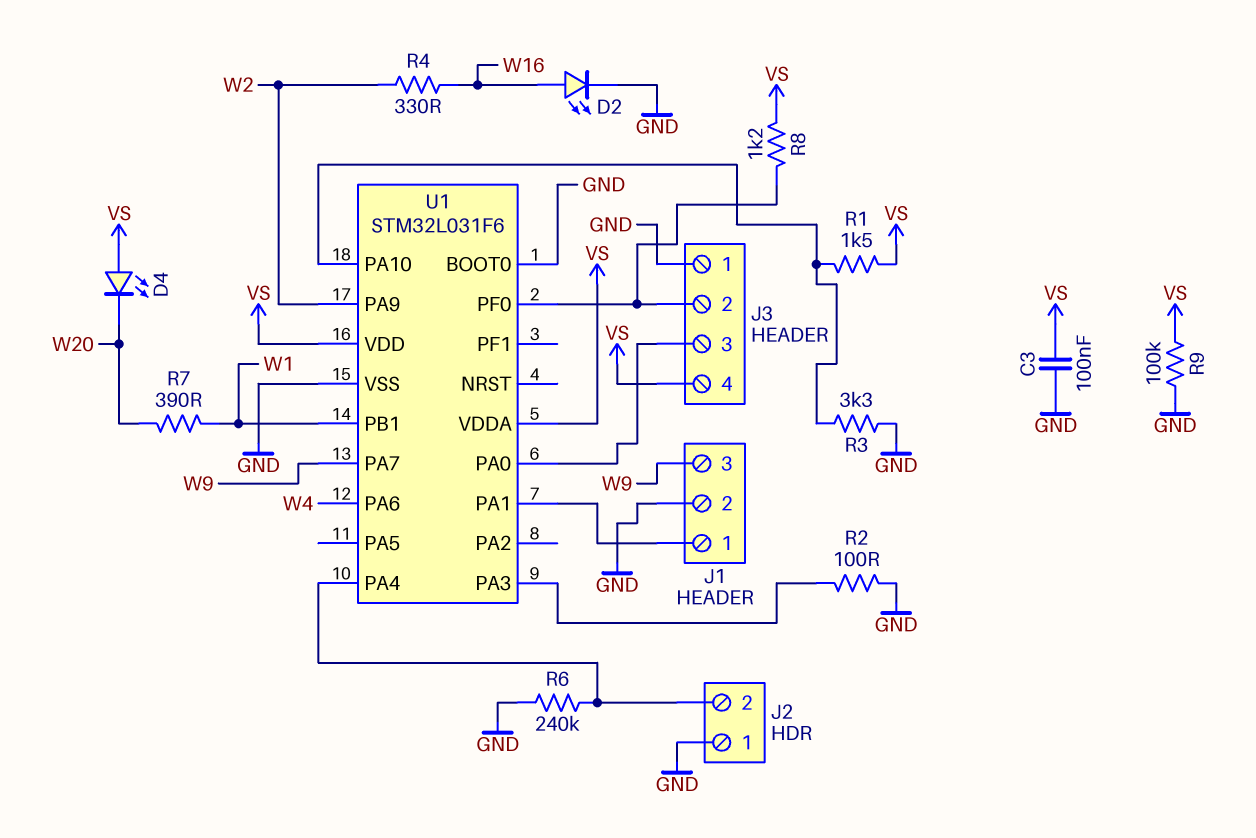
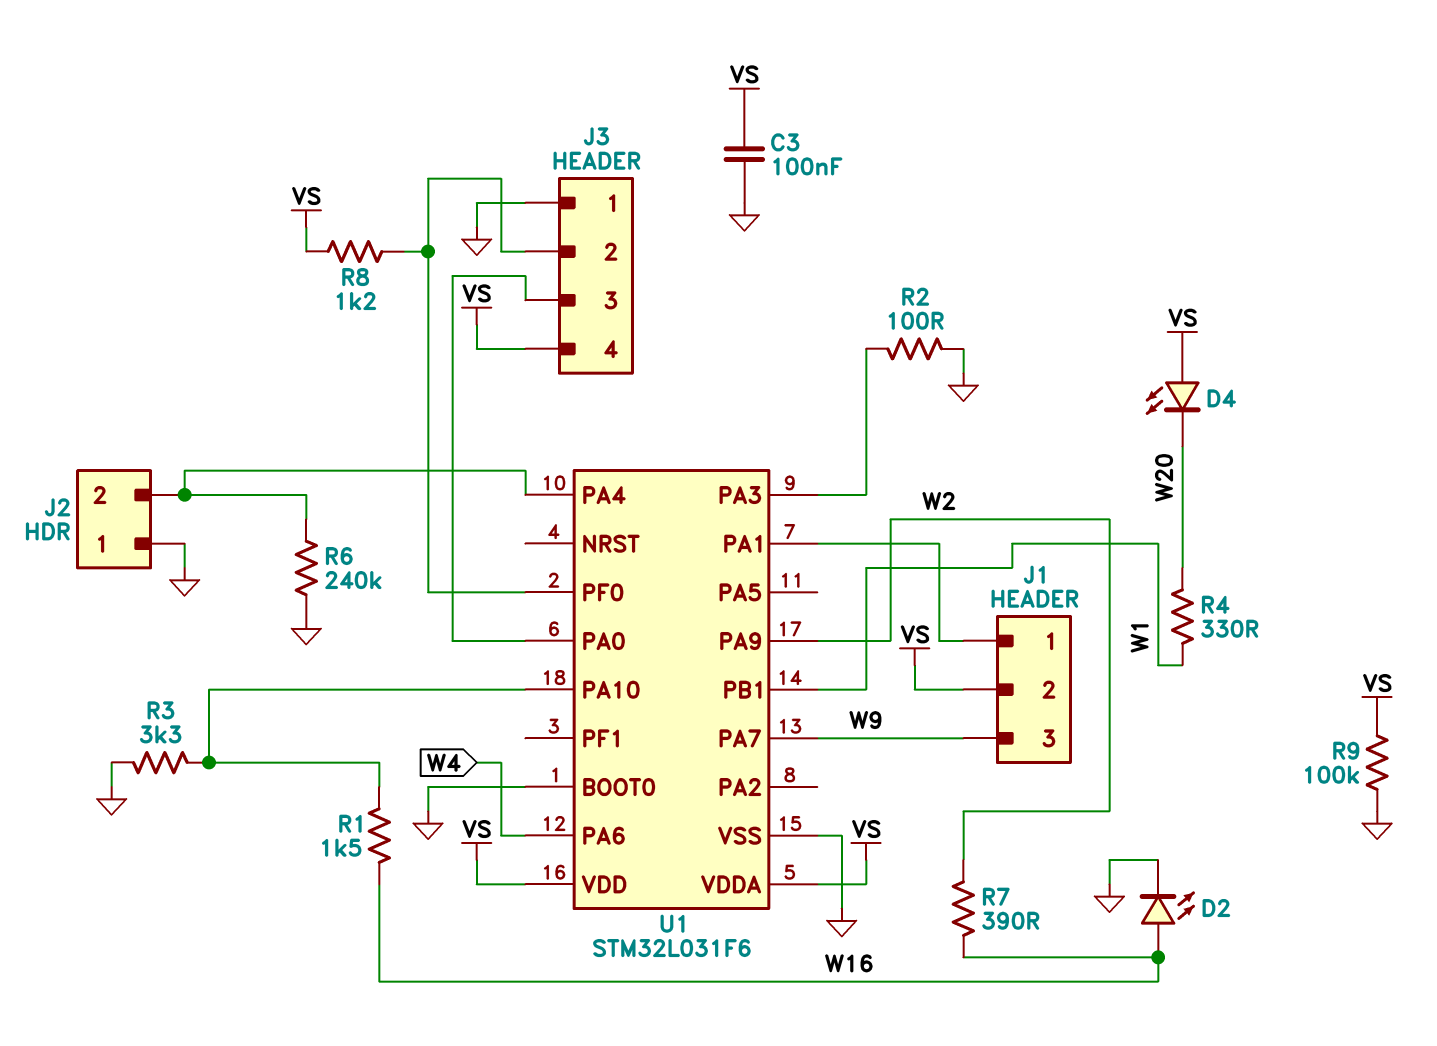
J1 pin 2: GND -> VS
R1: 1.5k (U1/PA10, VS) -> 1.5k (U1/PA10, W16)
R4: 330 (W2, W16) -> 330 (W1, W20)
R7: 390 (W1, W20) -> 390 (W2, W16)

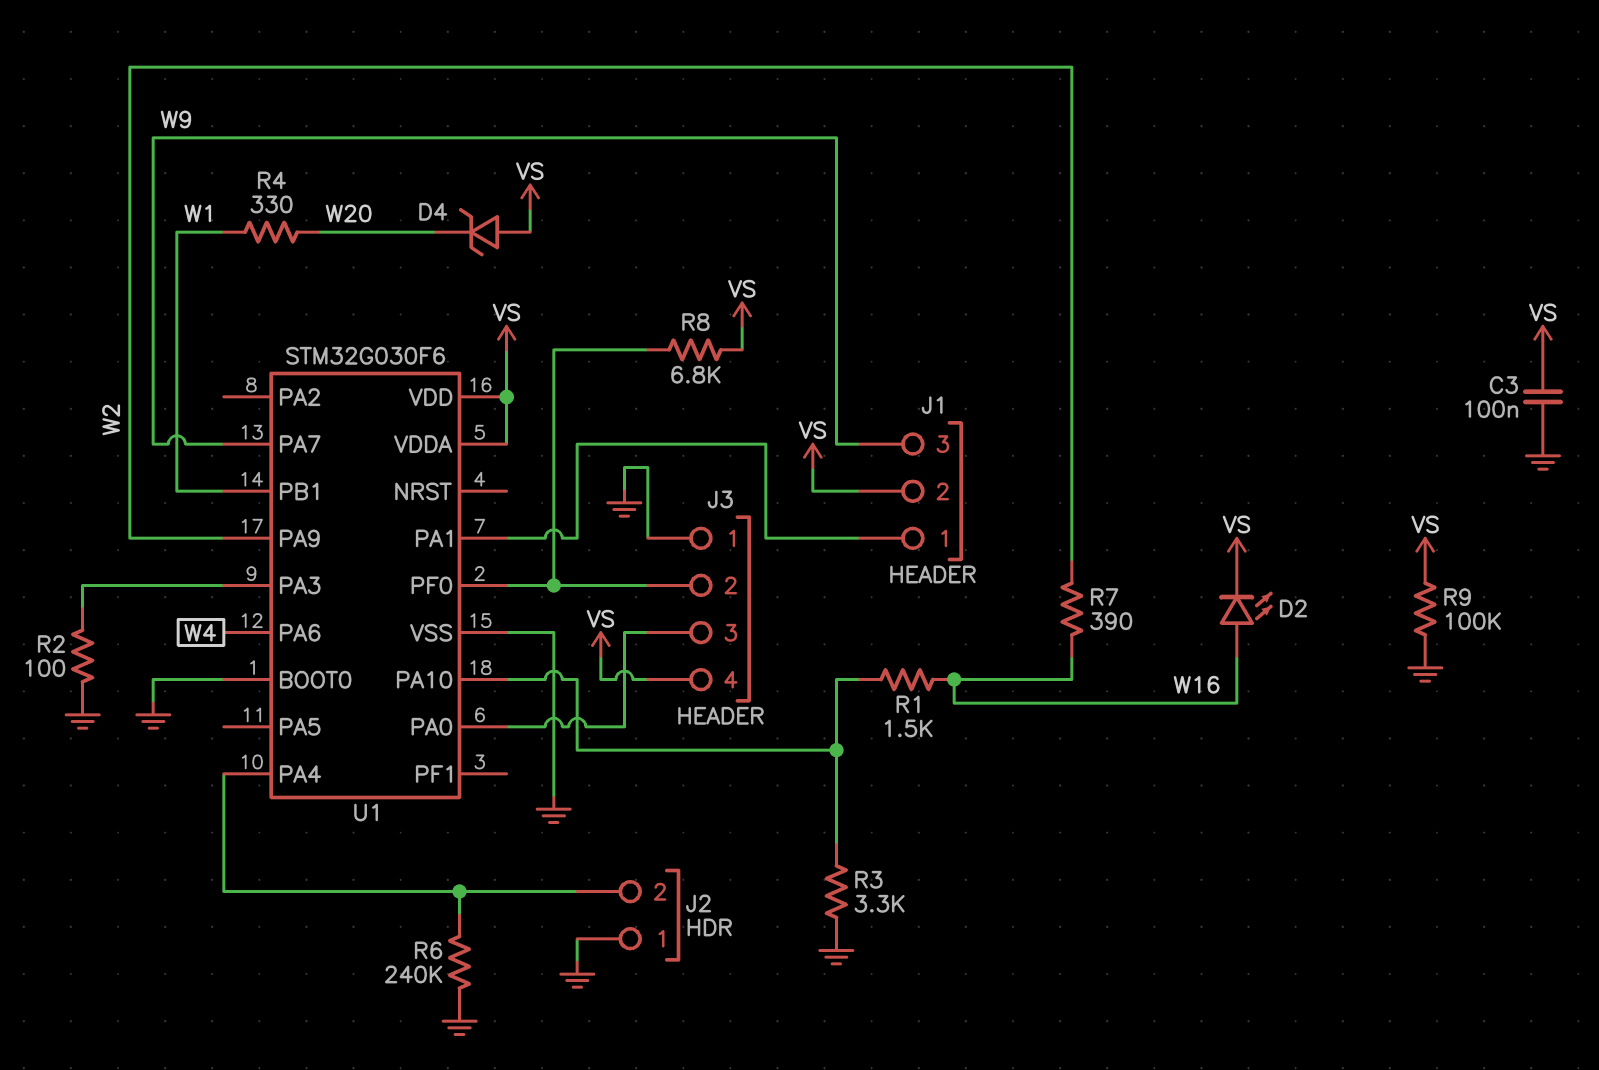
D2: LED (A W16, K GND) -> LED (A W16, K VS)
D4: LED (A VS, K W20) -> zener (A VS, K W20)
R8: 1.2k (J3/2, VS) -> 6.8k (J3/2, VS)
U1: STM32L031F6 -> STM32G030F6

